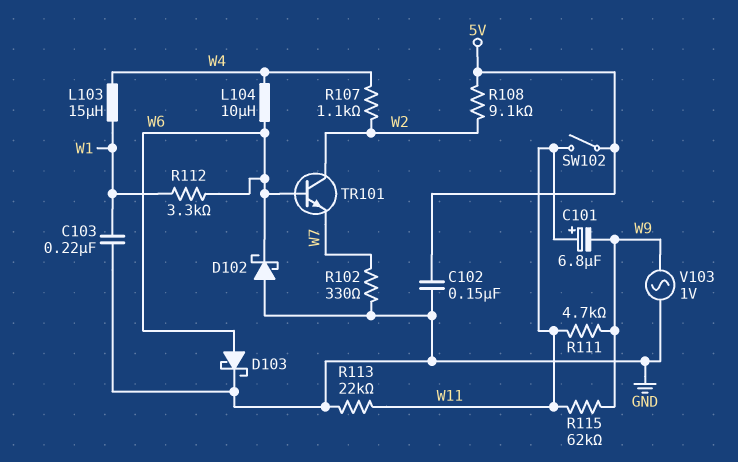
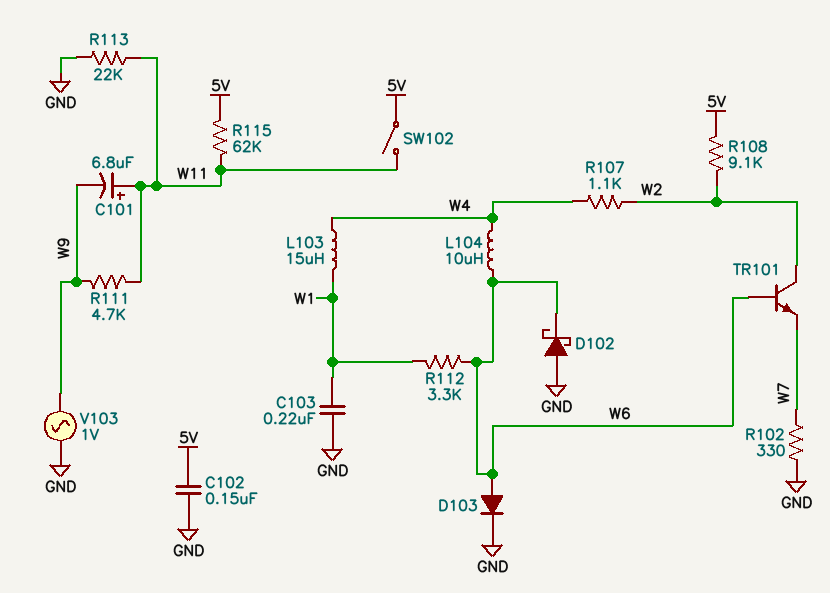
D103: schottky (A W6, K GND) -> diode (A W6, K GND)
R115: 62k (W9, W11) -> 62k (5V, W11)

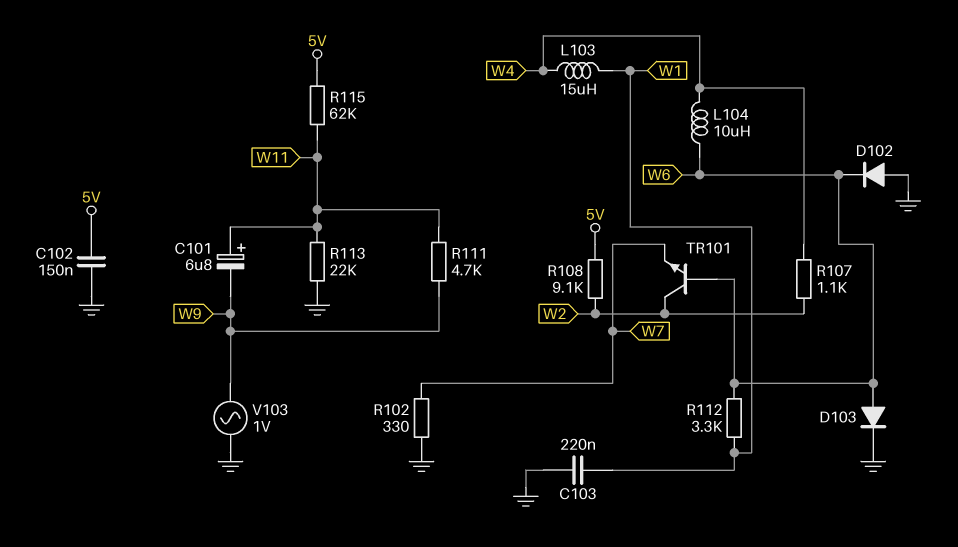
D102: schottky (A GND, K W6) -> diode (A GND, K W6)
SW102: switch (5V, W11) -> none

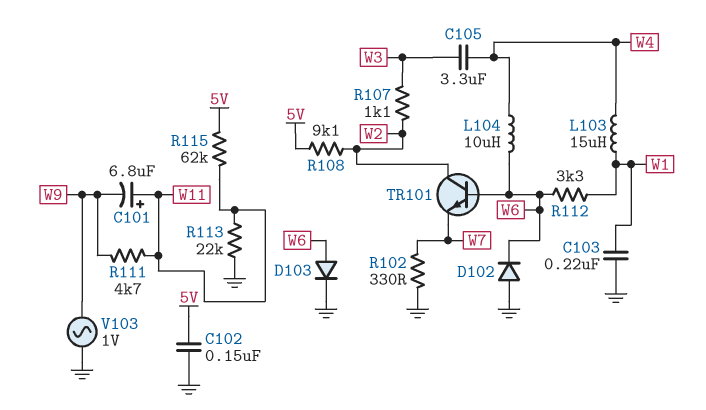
C105: none -> 3.3uF (W3, W4)
R107: 1.1k (W2, W4) -> 1.1k (W2, W3)

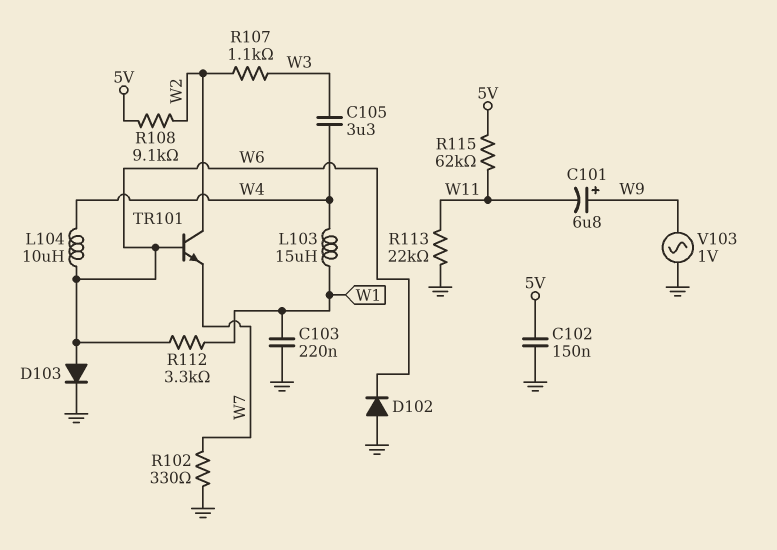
C101: 6.8uF (plus W11, minus W9) -> 6.8uF (plus W9, minus W11)
R111: 4.7k (W9, W11) -> none

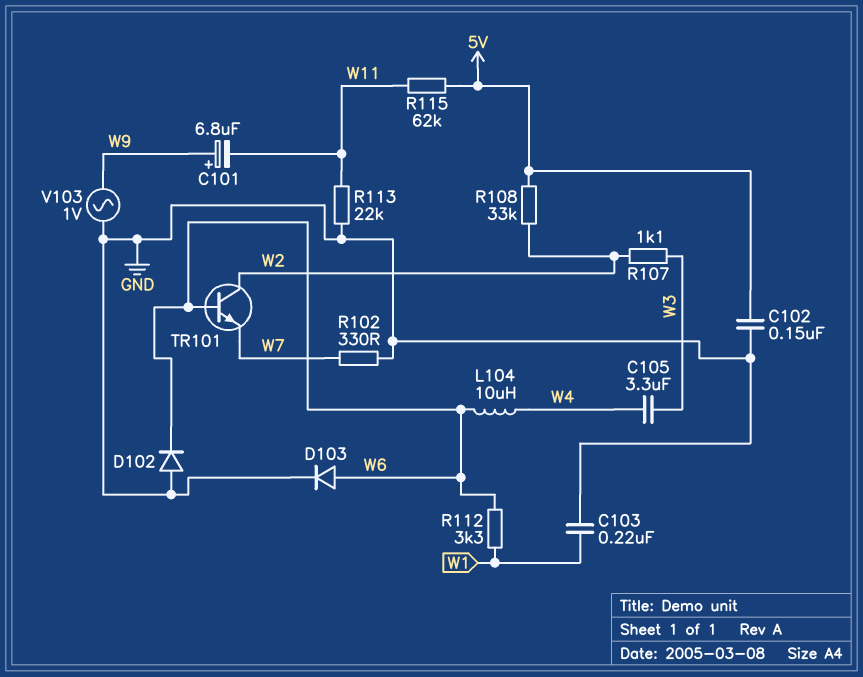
L103: 15uH (W1, W4) -> none
R108: 9.1k (5V, W2) -> 33k (5V, W2)

